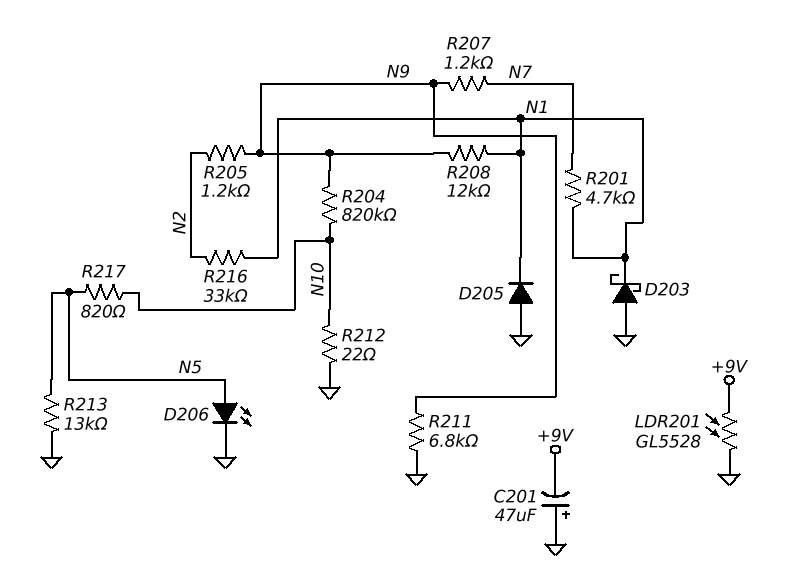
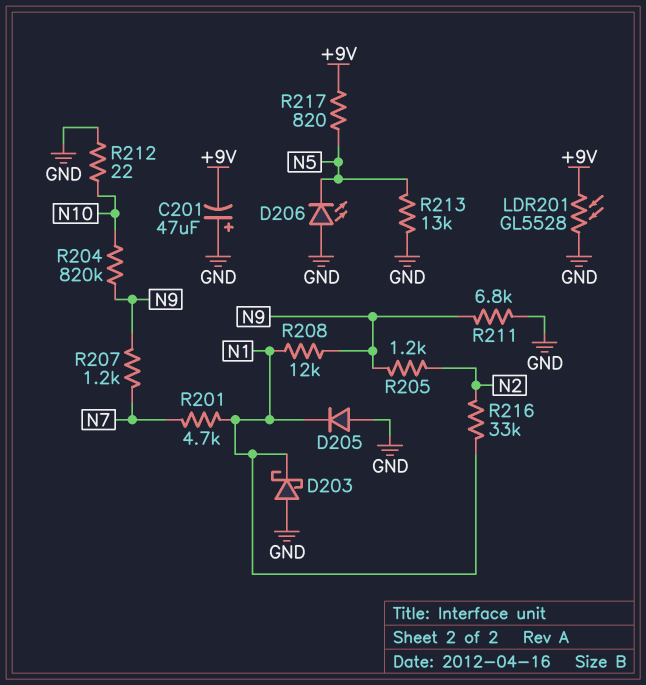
D206: LED (A N5, K GND) -> LED (A GND, K N5)
R217: 820 (N5, N10) -> 820 (+9V, N5)

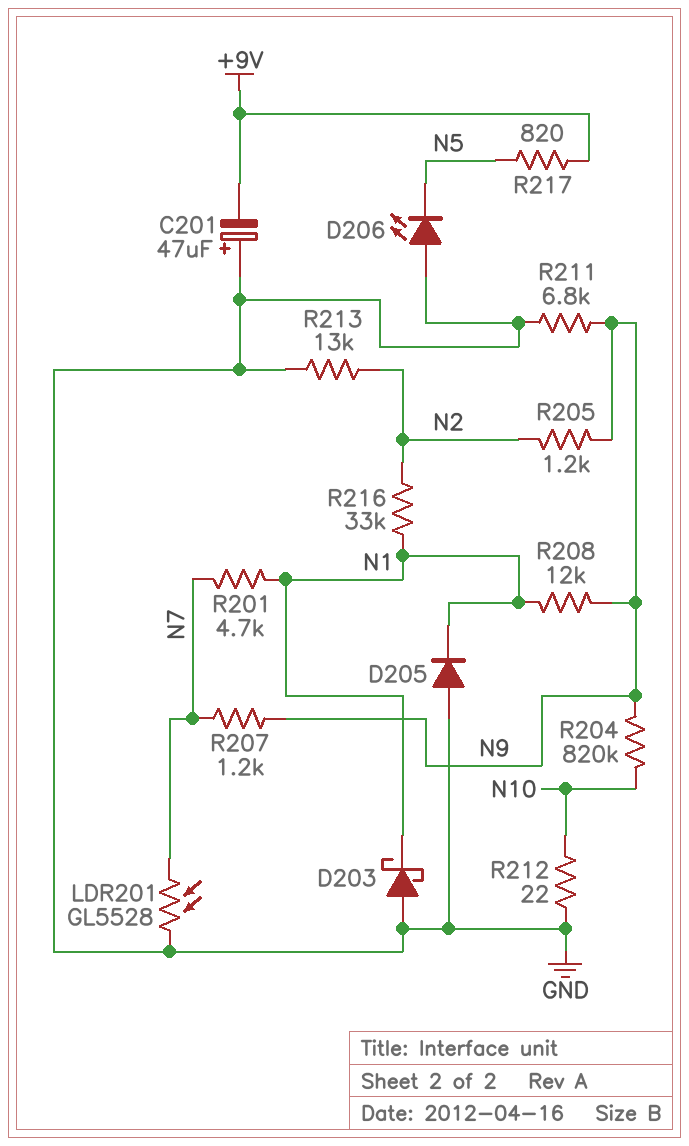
LDR201: GL5528 (+9V, GND) -> GL5528 (GND, N7)
R213: 13k (GND, N5) -> 13k (GND, N2)

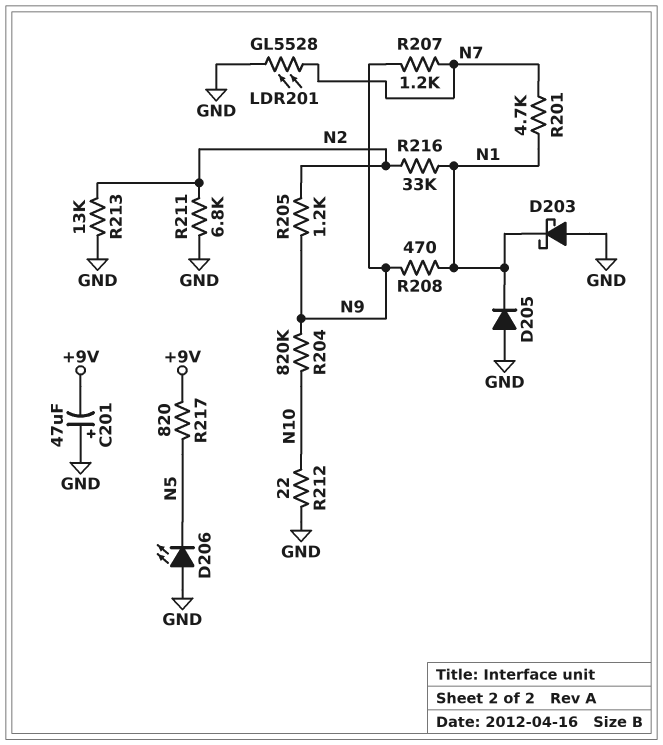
R208: 12k (N1, N9) -> 470 (N1, N9)
R211: 6.8k (GND, N9) -> 6.8k (GND, N2)

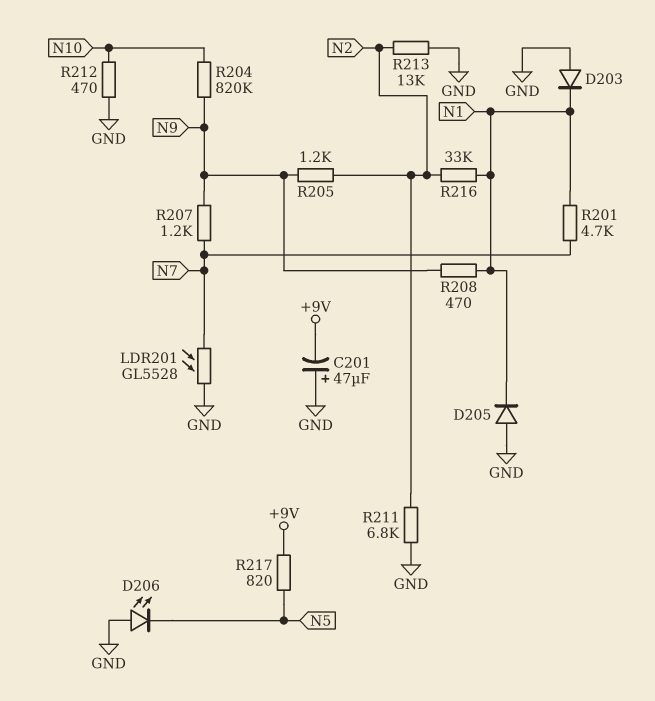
D203: schottky (A GND, K N1) -> diode (A GND, K N1)
R212: 22 (GND, N10) -> 470 (GND, N10)

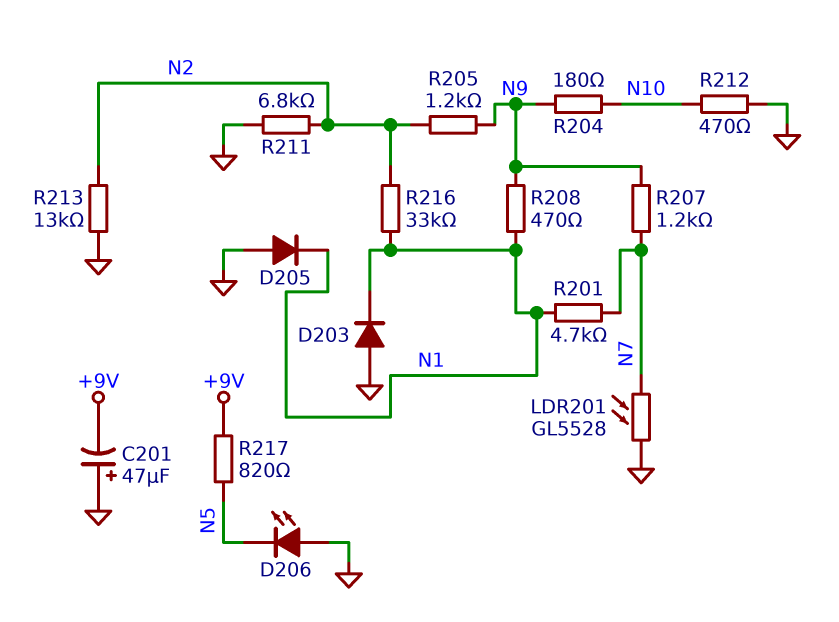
R204: 820k (N9, N10) -> 180 (N9, N10)

